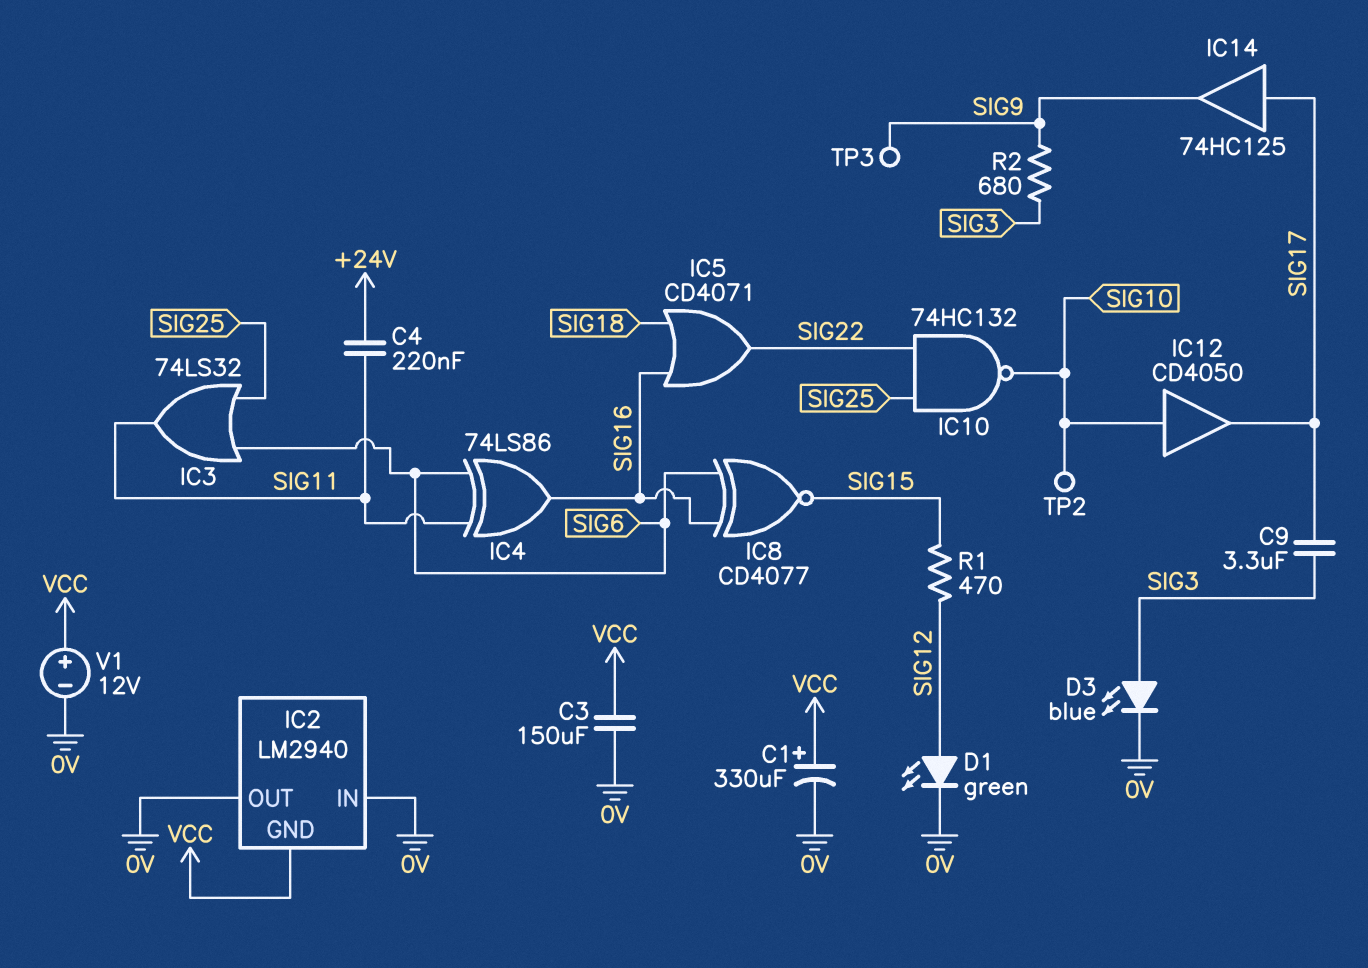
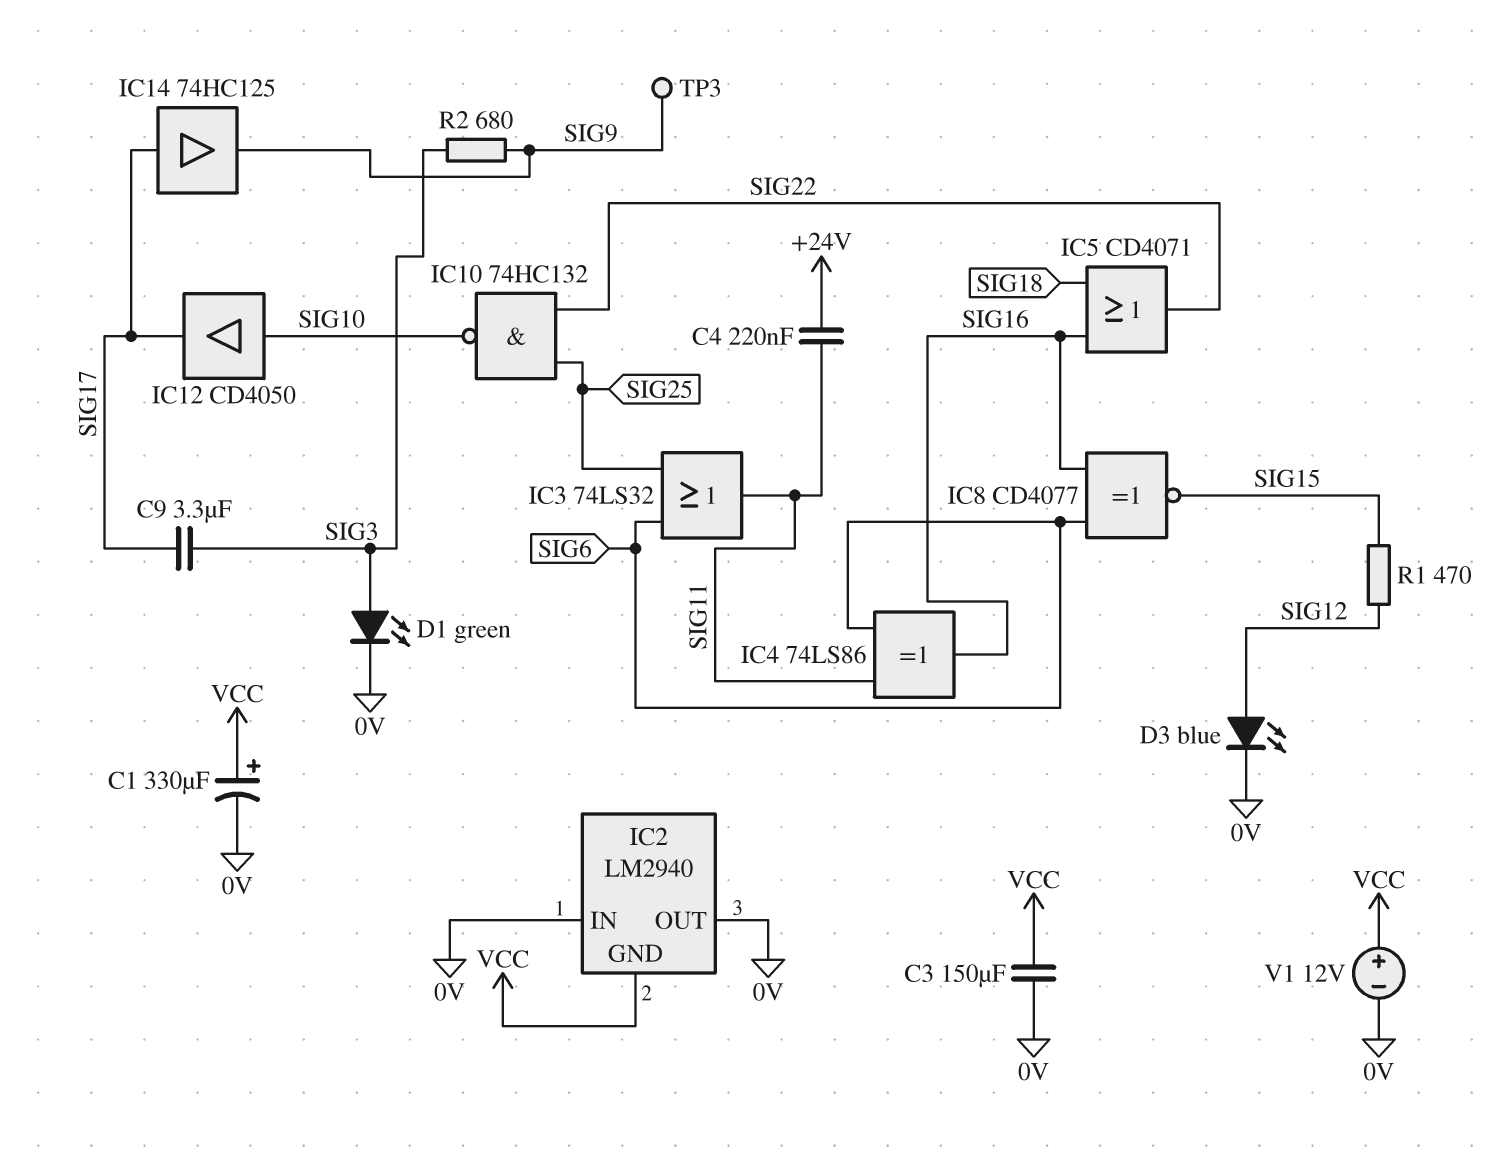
D1: LED green (A SIG12, K 0V) -> LED green (A SIG3, K 0V)
D3: LED blue (A SIG3, K 0V) -> LED blue (A SIG12, K 0V)
TP2: test point (SIG10) -> none

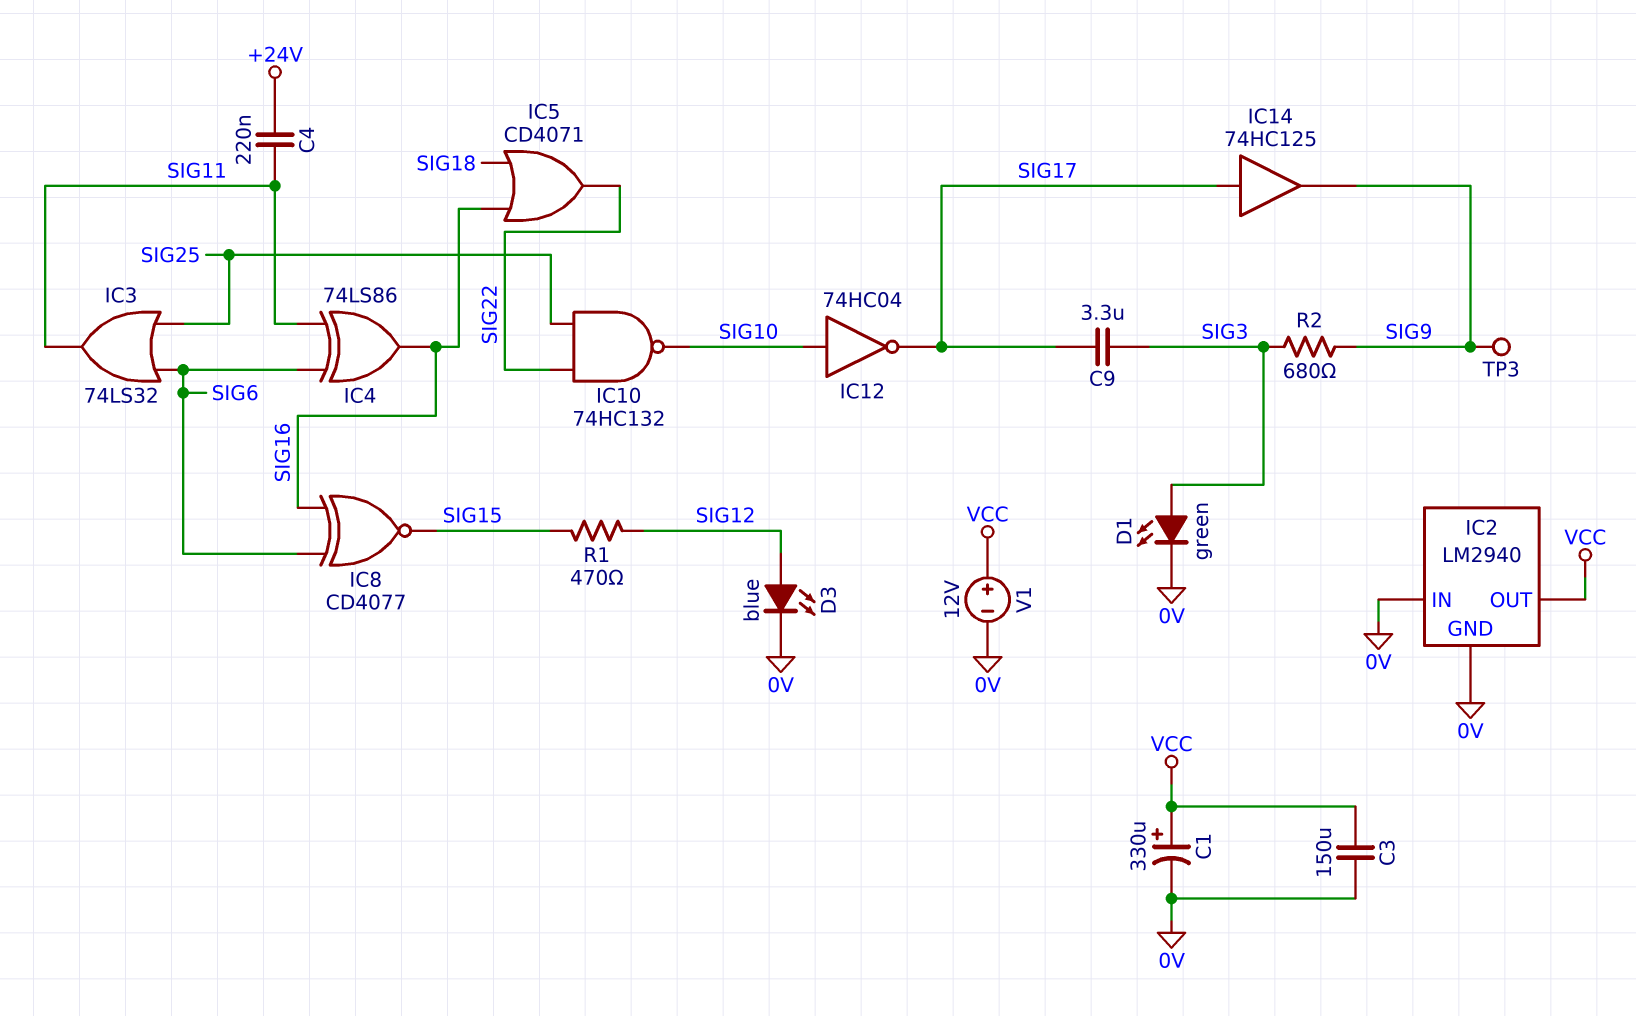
IC2 pin GND: VCC -> 0V
IC2 pin OUT: 0V -> VCC
IC12: buffer CD4050 (in SIG10, out SIG17) -> NOT 74HC04 (in SIG10, out SIG17)

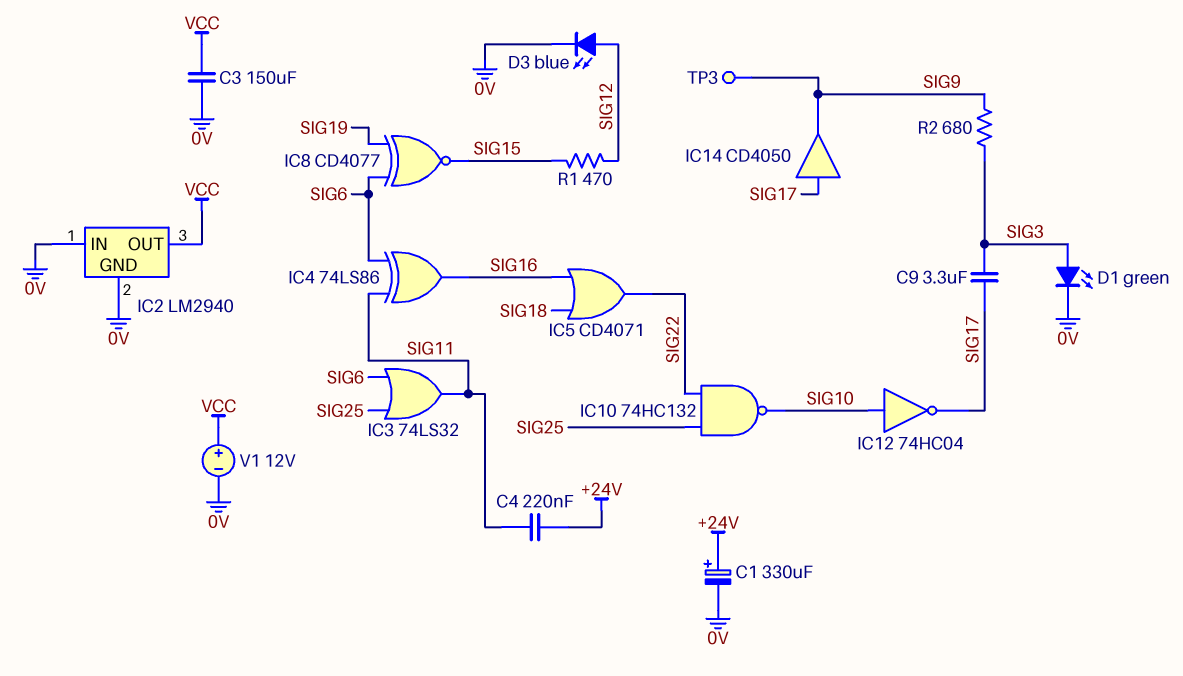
C1: 330uF (plus VCC, minus 0V) -> 330uF (plus +24V, minus 0V)
IC8: XNOR CD4077 (in SIG6, in SIG16, out SIG15) -> XNOR CD4077 (in SIG6, in SIG19, out SIG15)
IC14: buffer 74HC125 (in SIG17, out SIG9) -> buffer CD4050 (in SIG17, out SIG9)

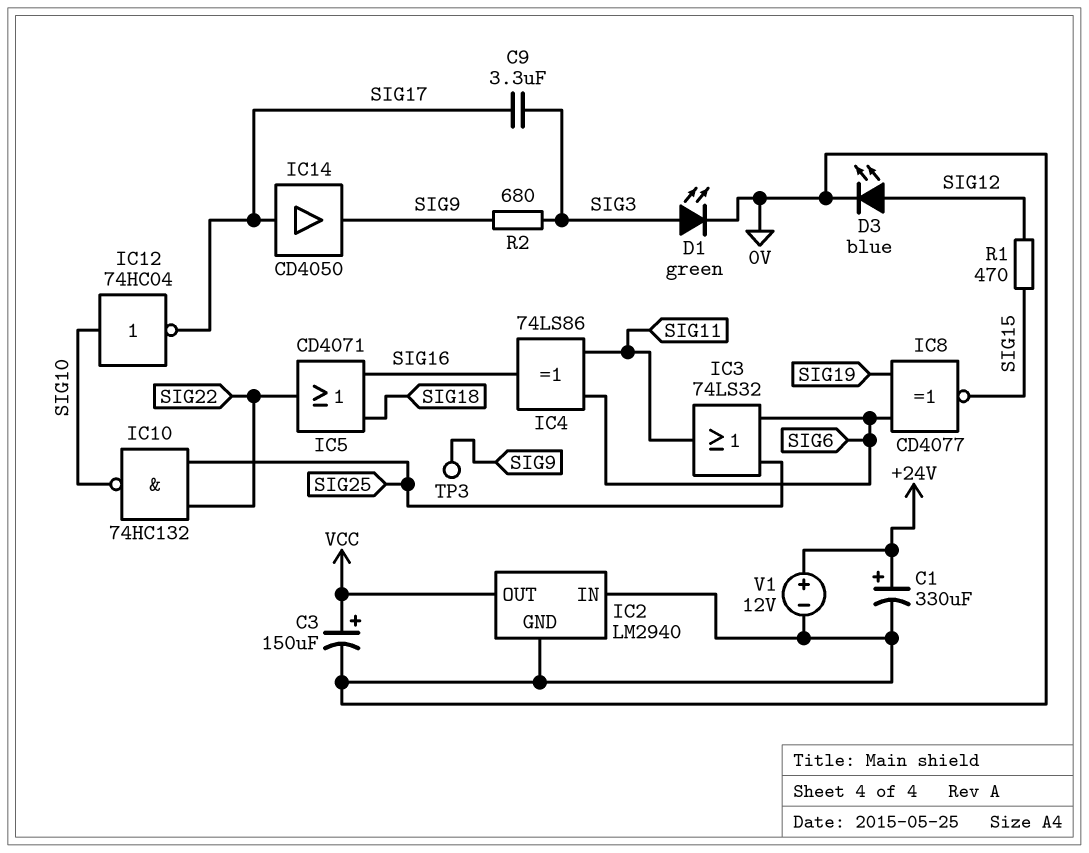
C3: 150uF (0V, VCC) -> 150uF (plus VCC, minus 0V)
C4: 220nF (+24V, SIG11) -> none
V1: 12V (plus VCC, minus 0V) -> 12V (plus +24V, minus 0V)

